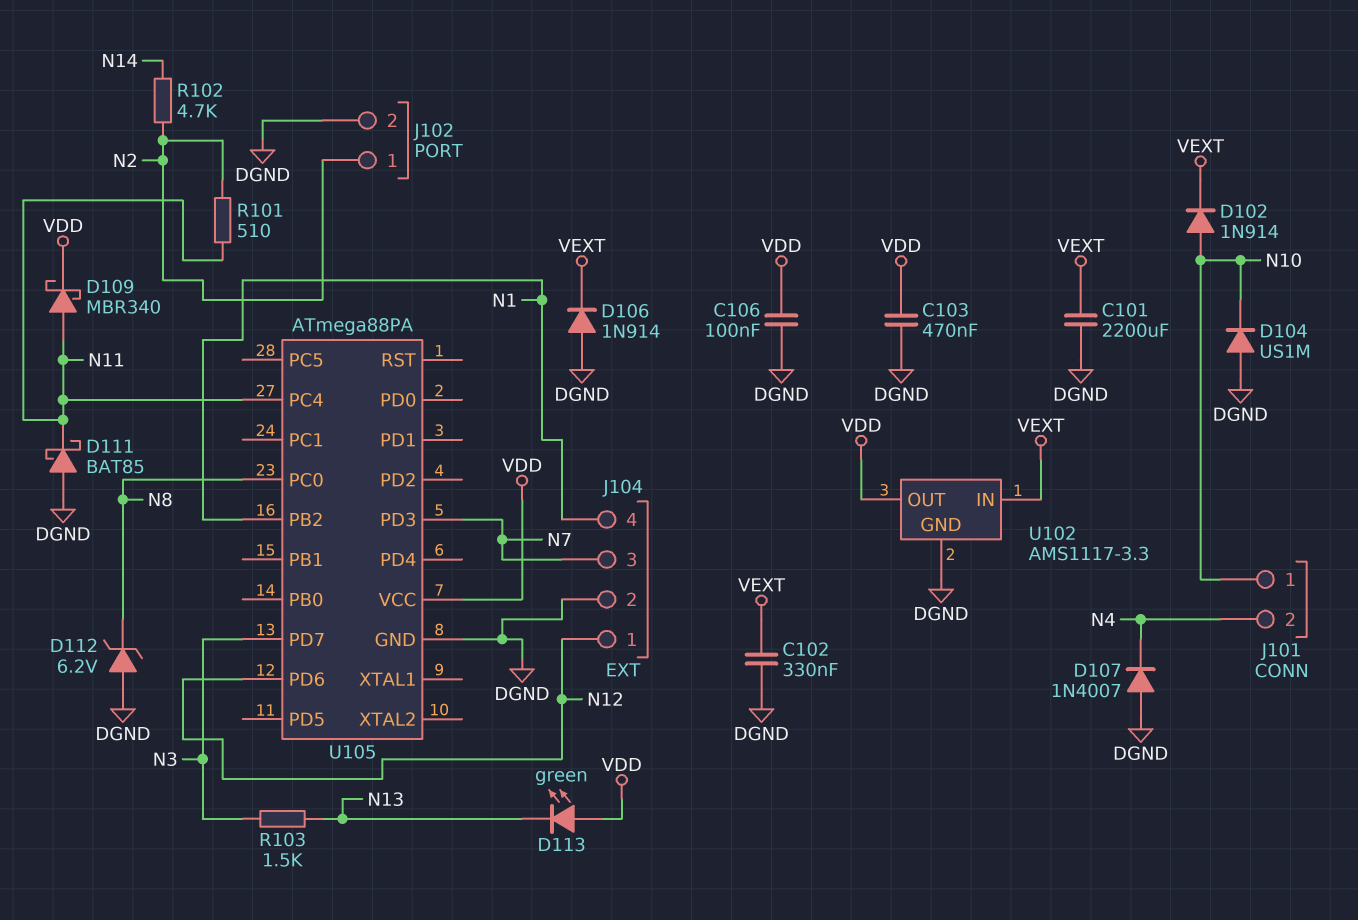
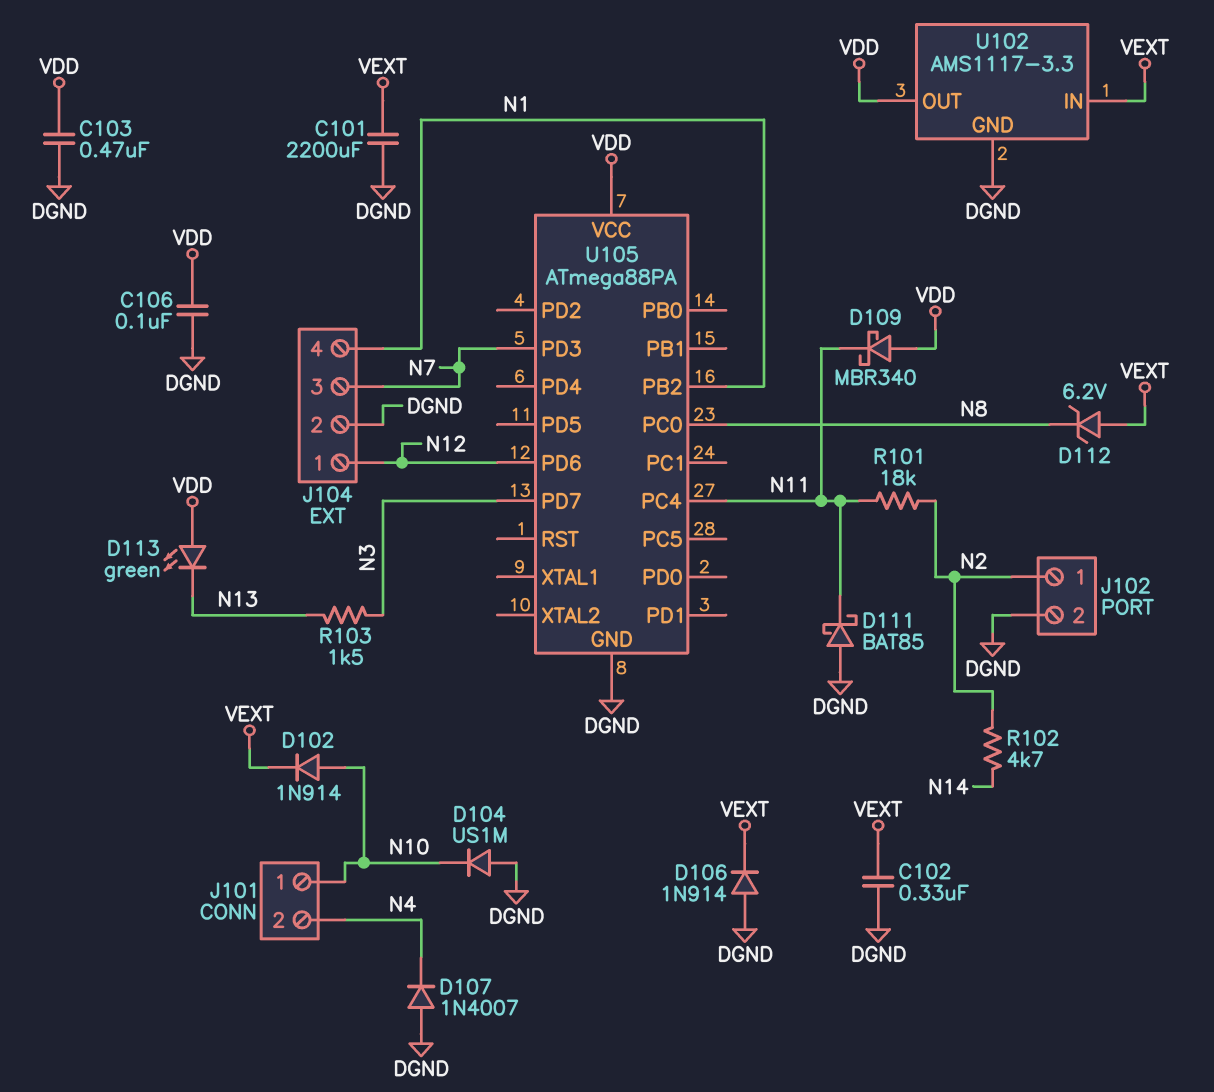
D109: schottky MBR340 (A N11, K VDD) -> schottky MBR340 (A VDD, K N11)
D112: zener 6.2V (A DGND, K N8) -> zener 6.2V (A VEXT, K N8)
R101: 510 (N2, N11) -> 18k (N2, N11)

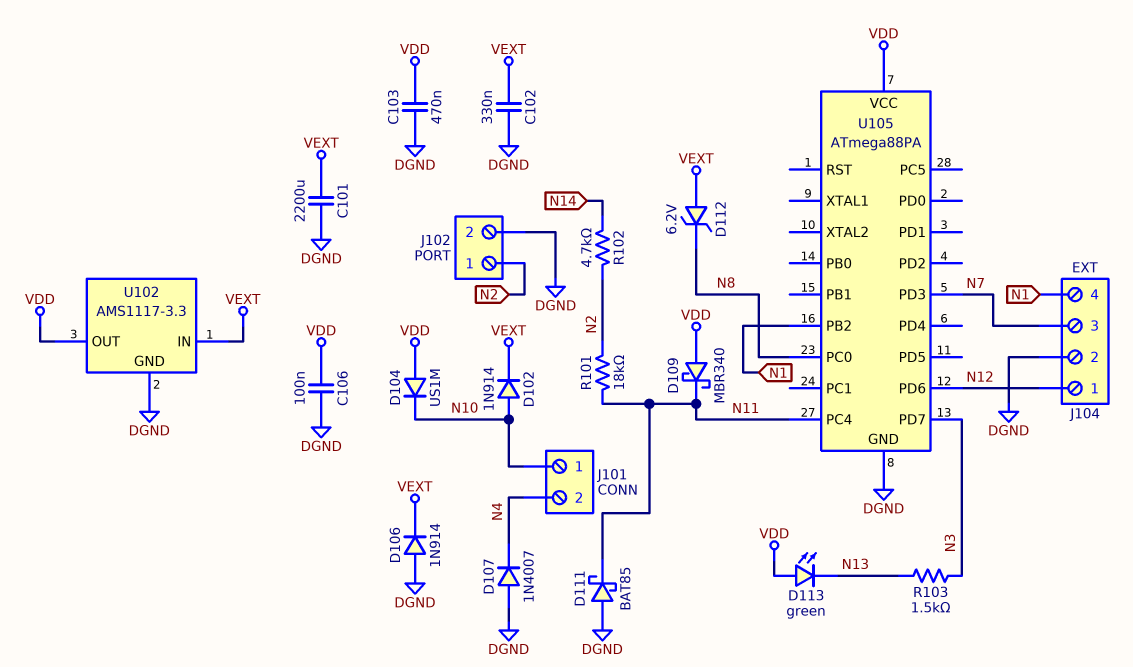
D104: diode US1M (A DGND, K N10) -> diode US1M (A VDD, K N10)

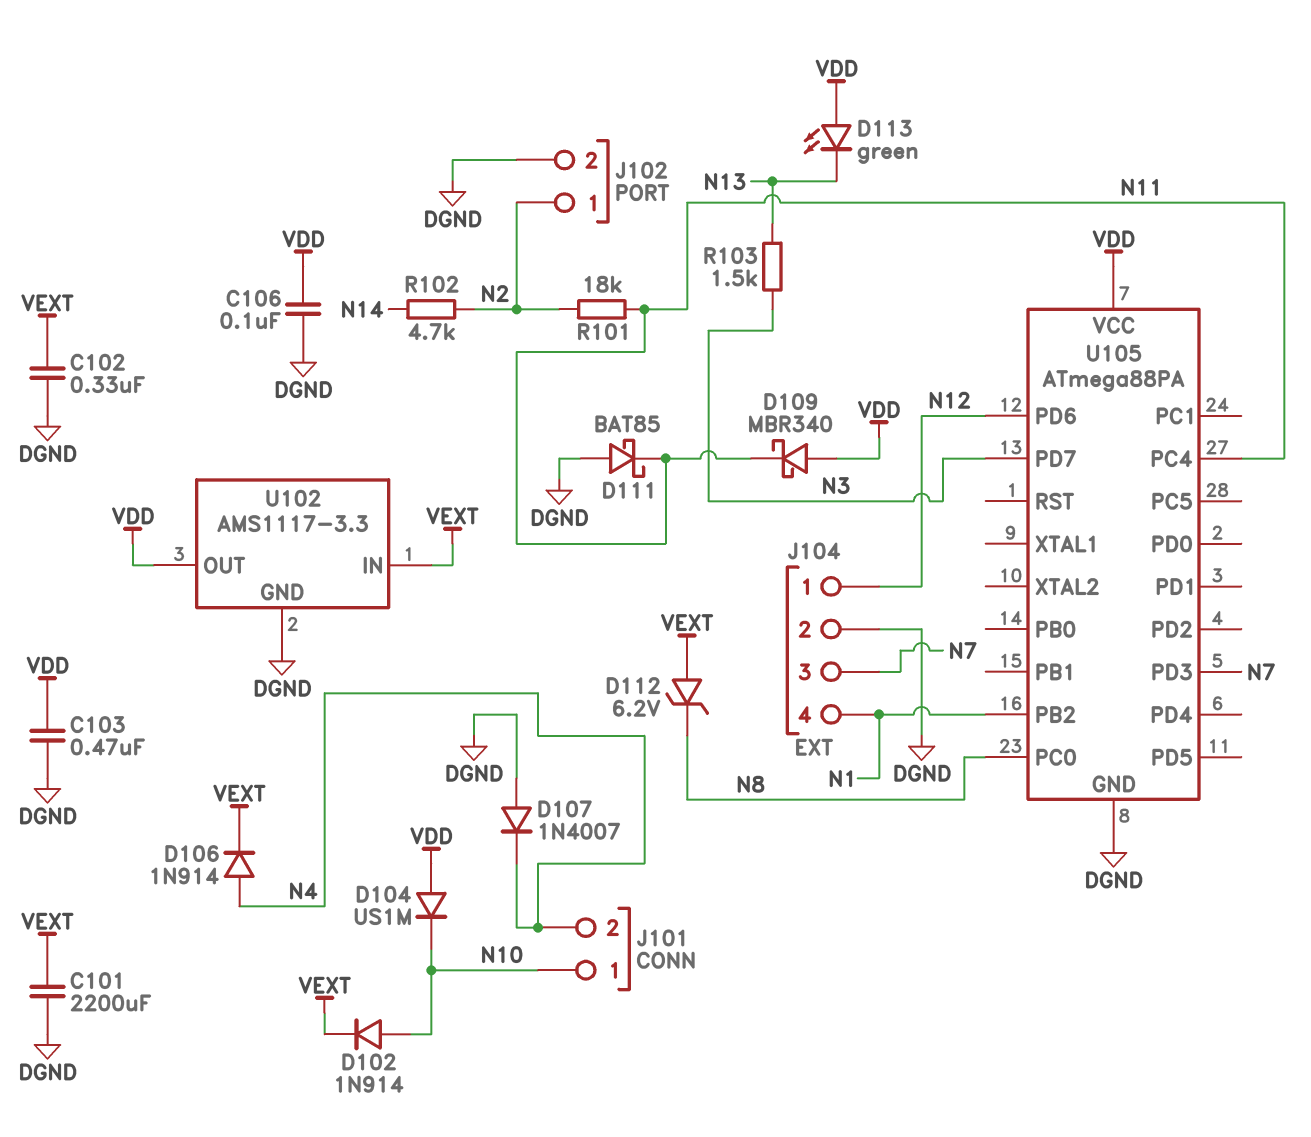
D106: diode 1N914 (A DGND, K VEXT) -> diode 1N914 (A N4, K VEXT)

